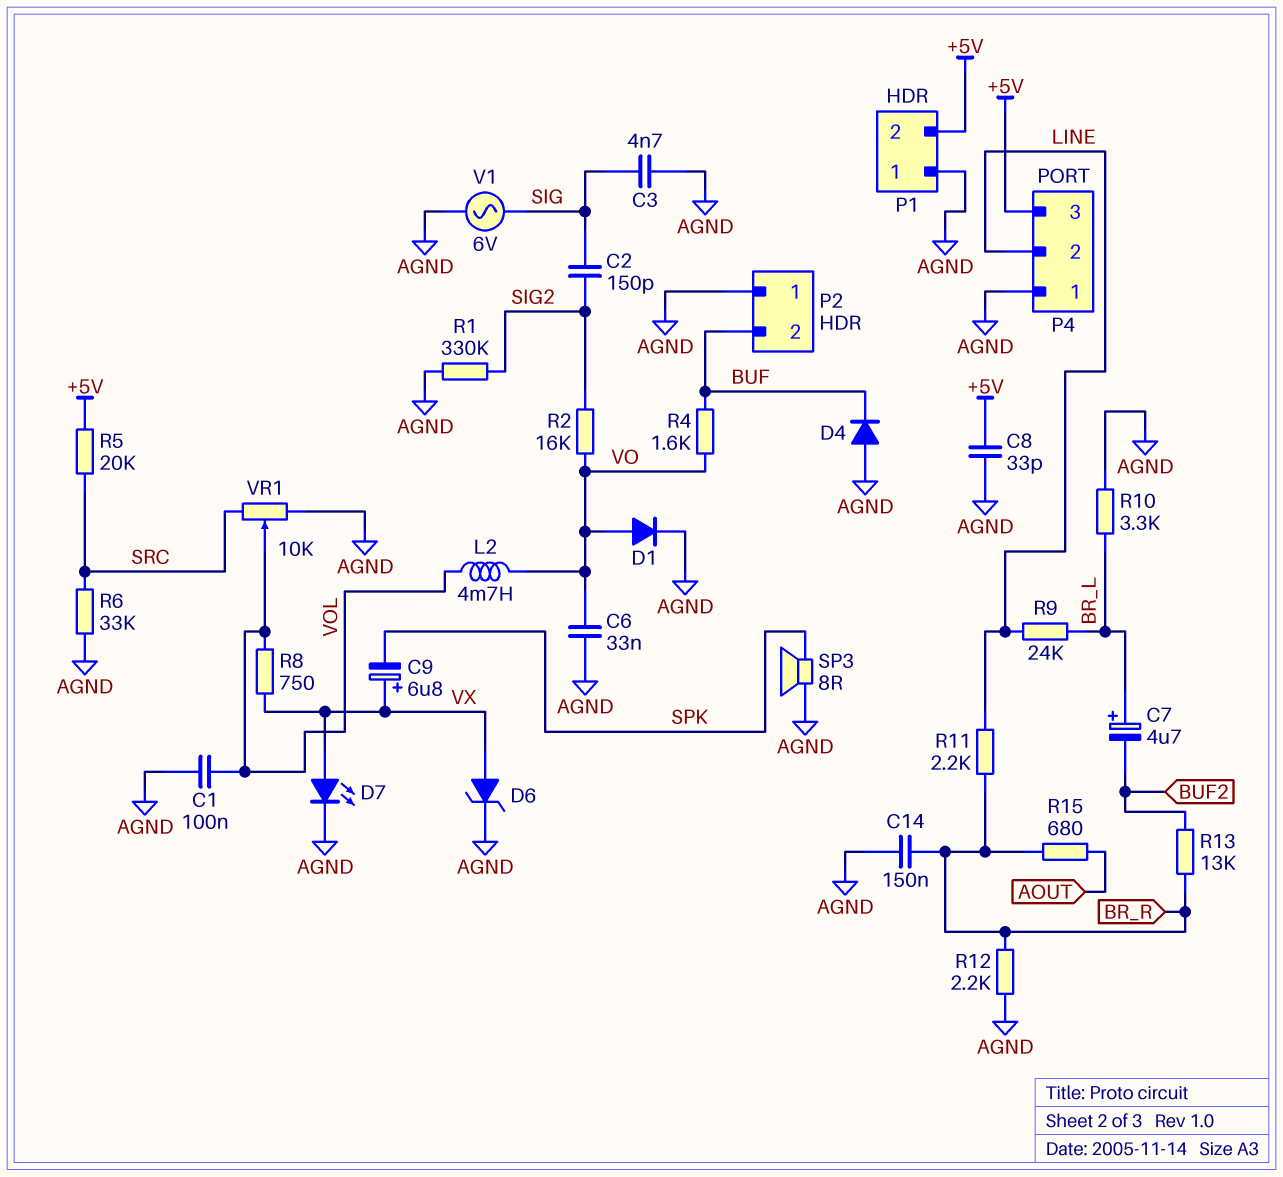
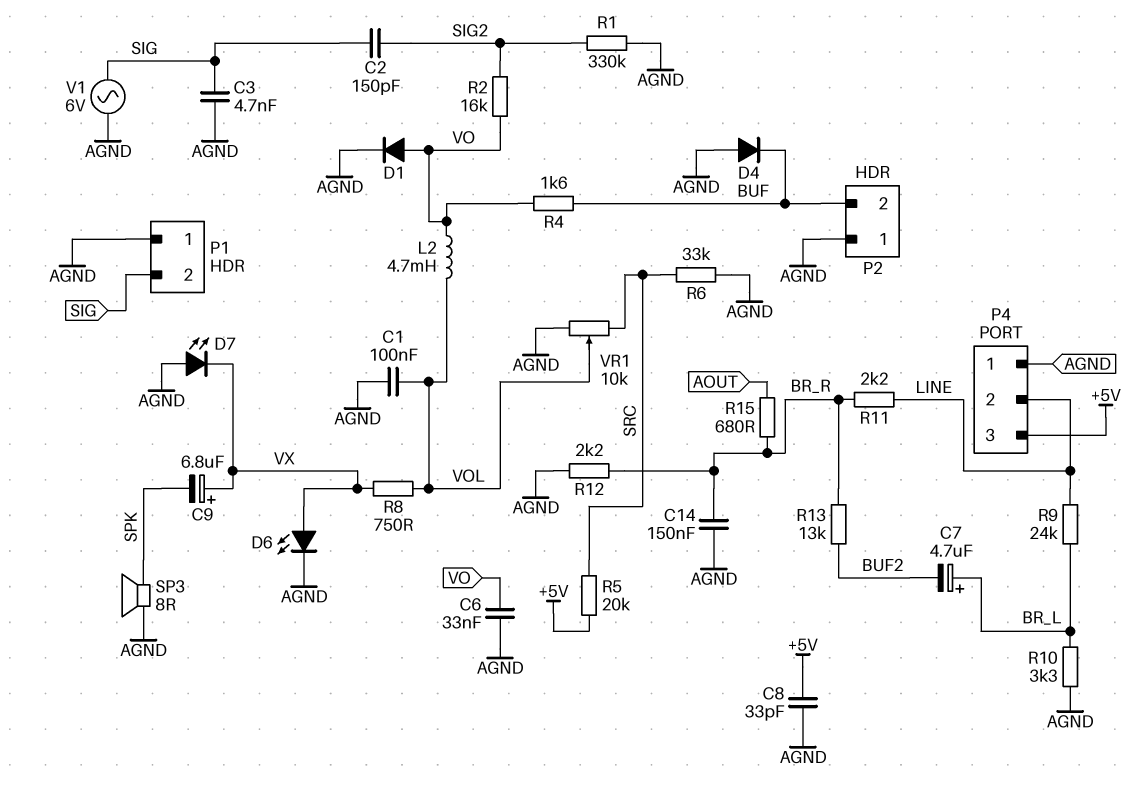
D6: zener (A VX, K AGND) -> LED (A VX, K AGND)
D7: LED (A VX, K AGND) -> LED (A AGND, K VX)
P1 pin 2: +5V -> SIG

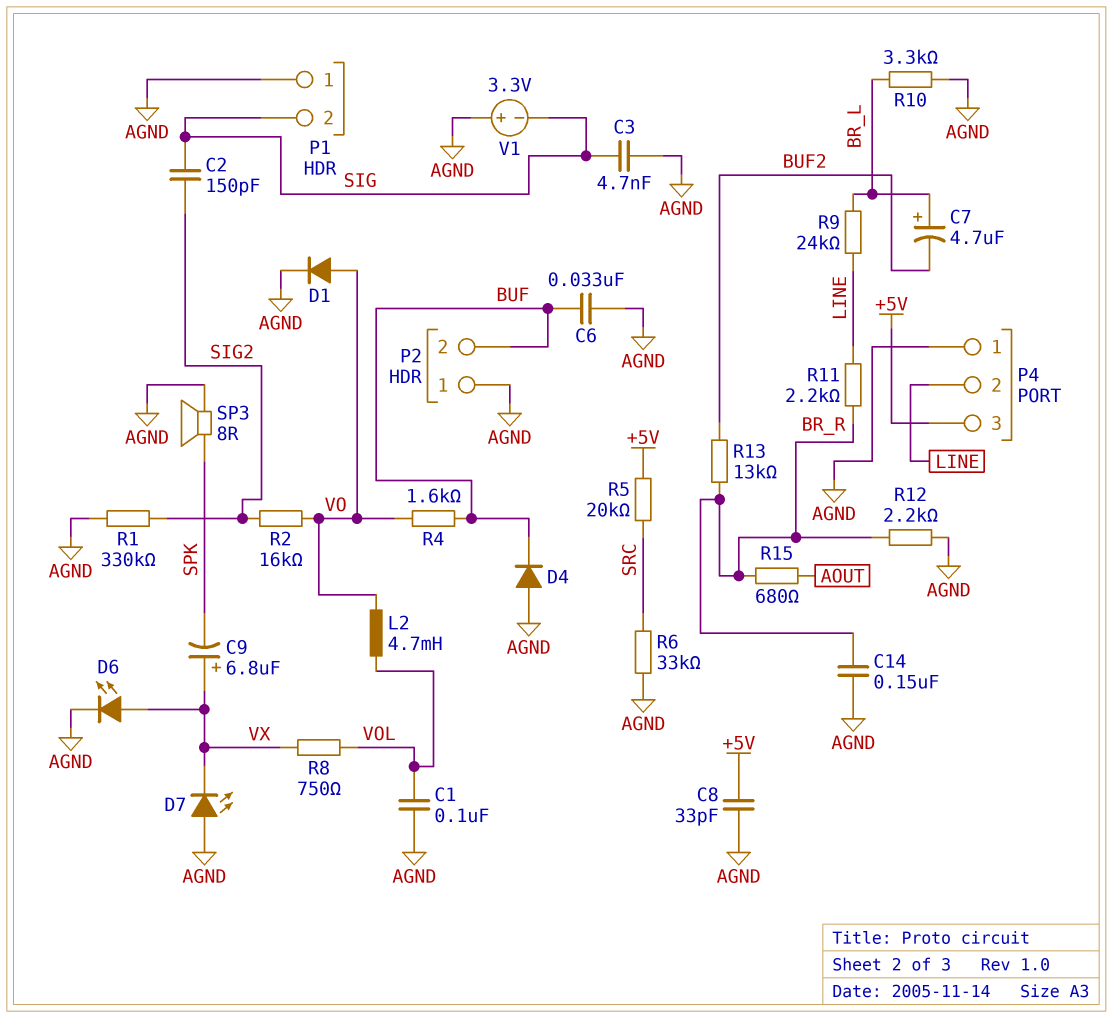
C6: 33nF (AGND, VO) -> 33nF (AGND, BUF)
V1: AC 6V (AGND, SIG) -> 3.3V (plus AGND, minus SIG)
VR1: 10k (AGND, SRC, wiper VOL) -> none

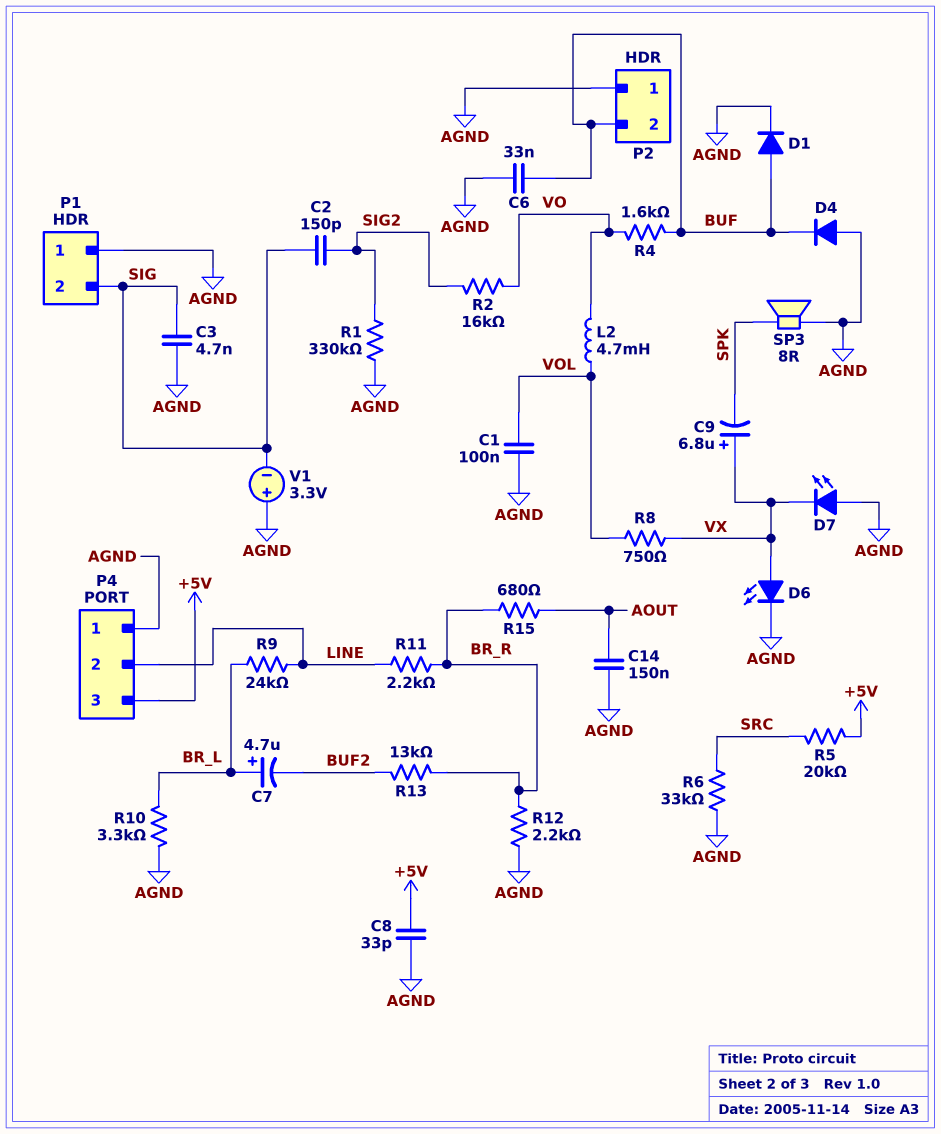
C14: 150nF (AGND, BR_R) -> 150nF (AGND, AOUT)
D1: diode (A VO, K AGND) -> diode (A BUF, K AGND)

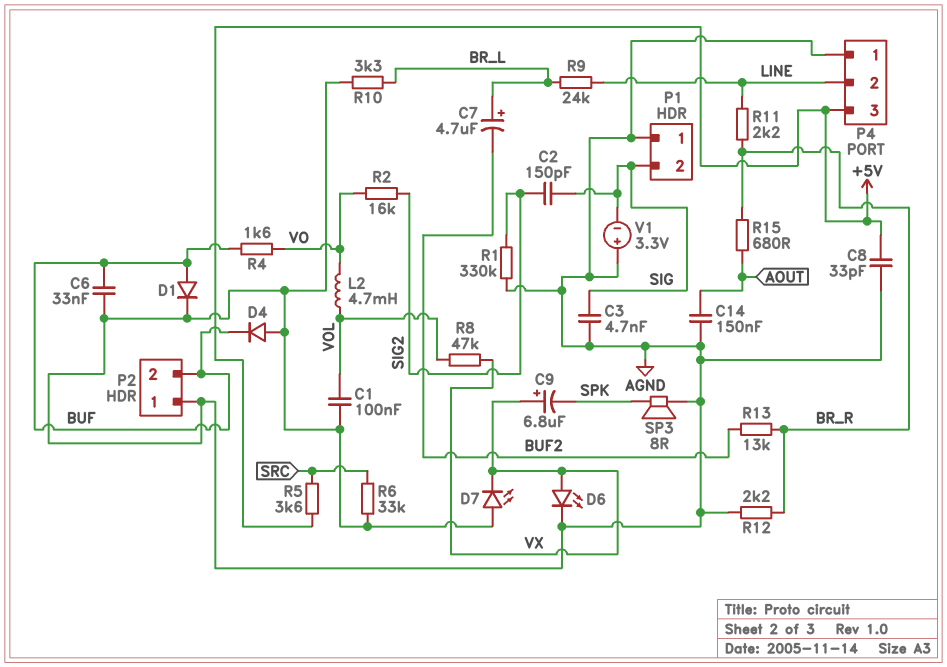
R5: 20k (+5V, SRC) -> 3.6k (+5V, SRC)
R8: 750 (VOL, VX) -> 47k (VOL, VX)

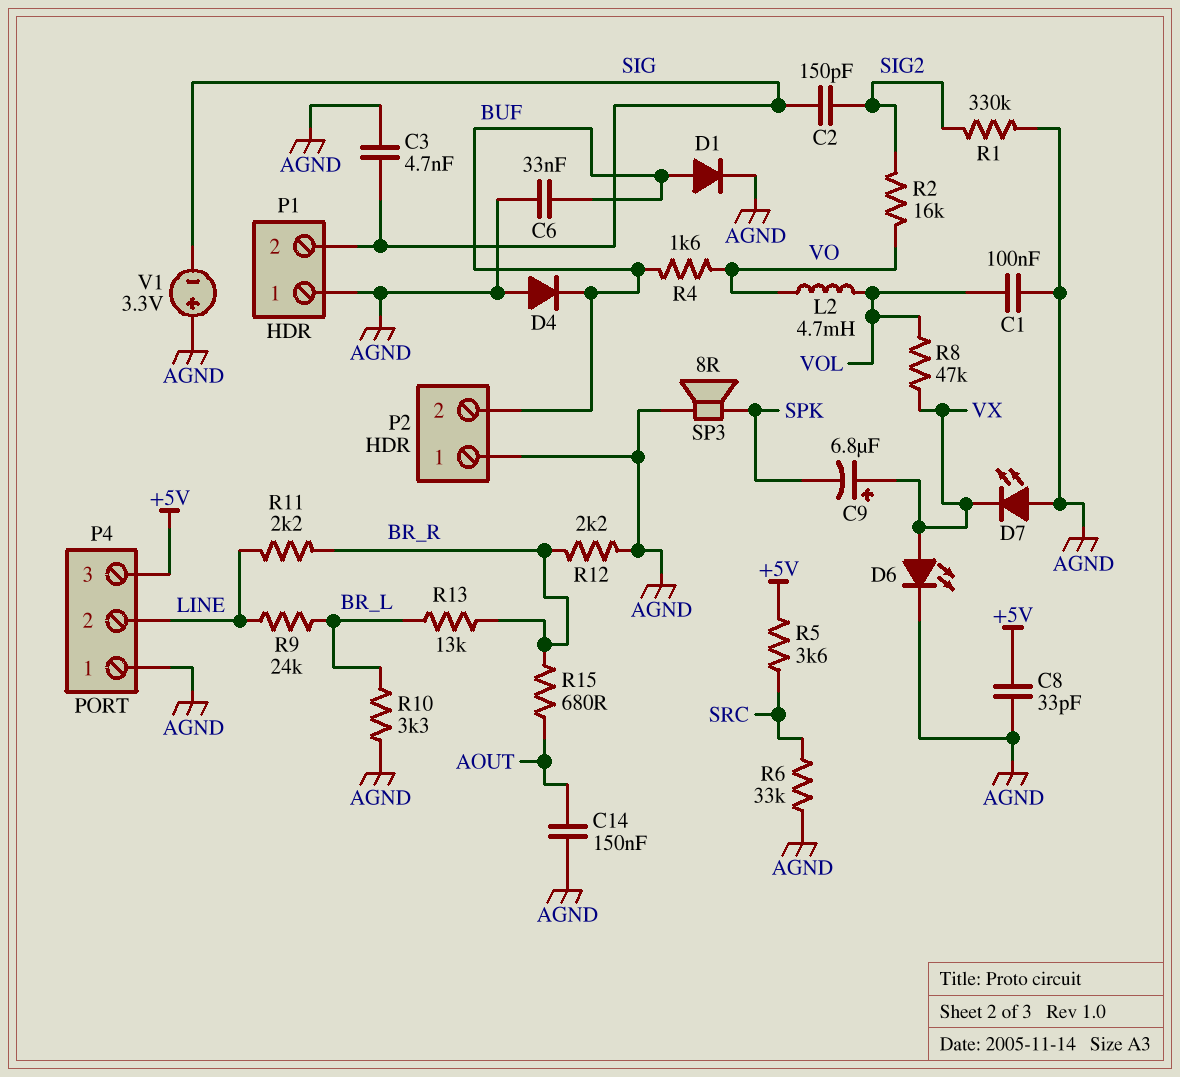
C7: 4.7uF (plus BR_L, minus BUF2) -> none
R13: 13k (BR_R, BUF2) -> 13k (BR_L, BR_R)

